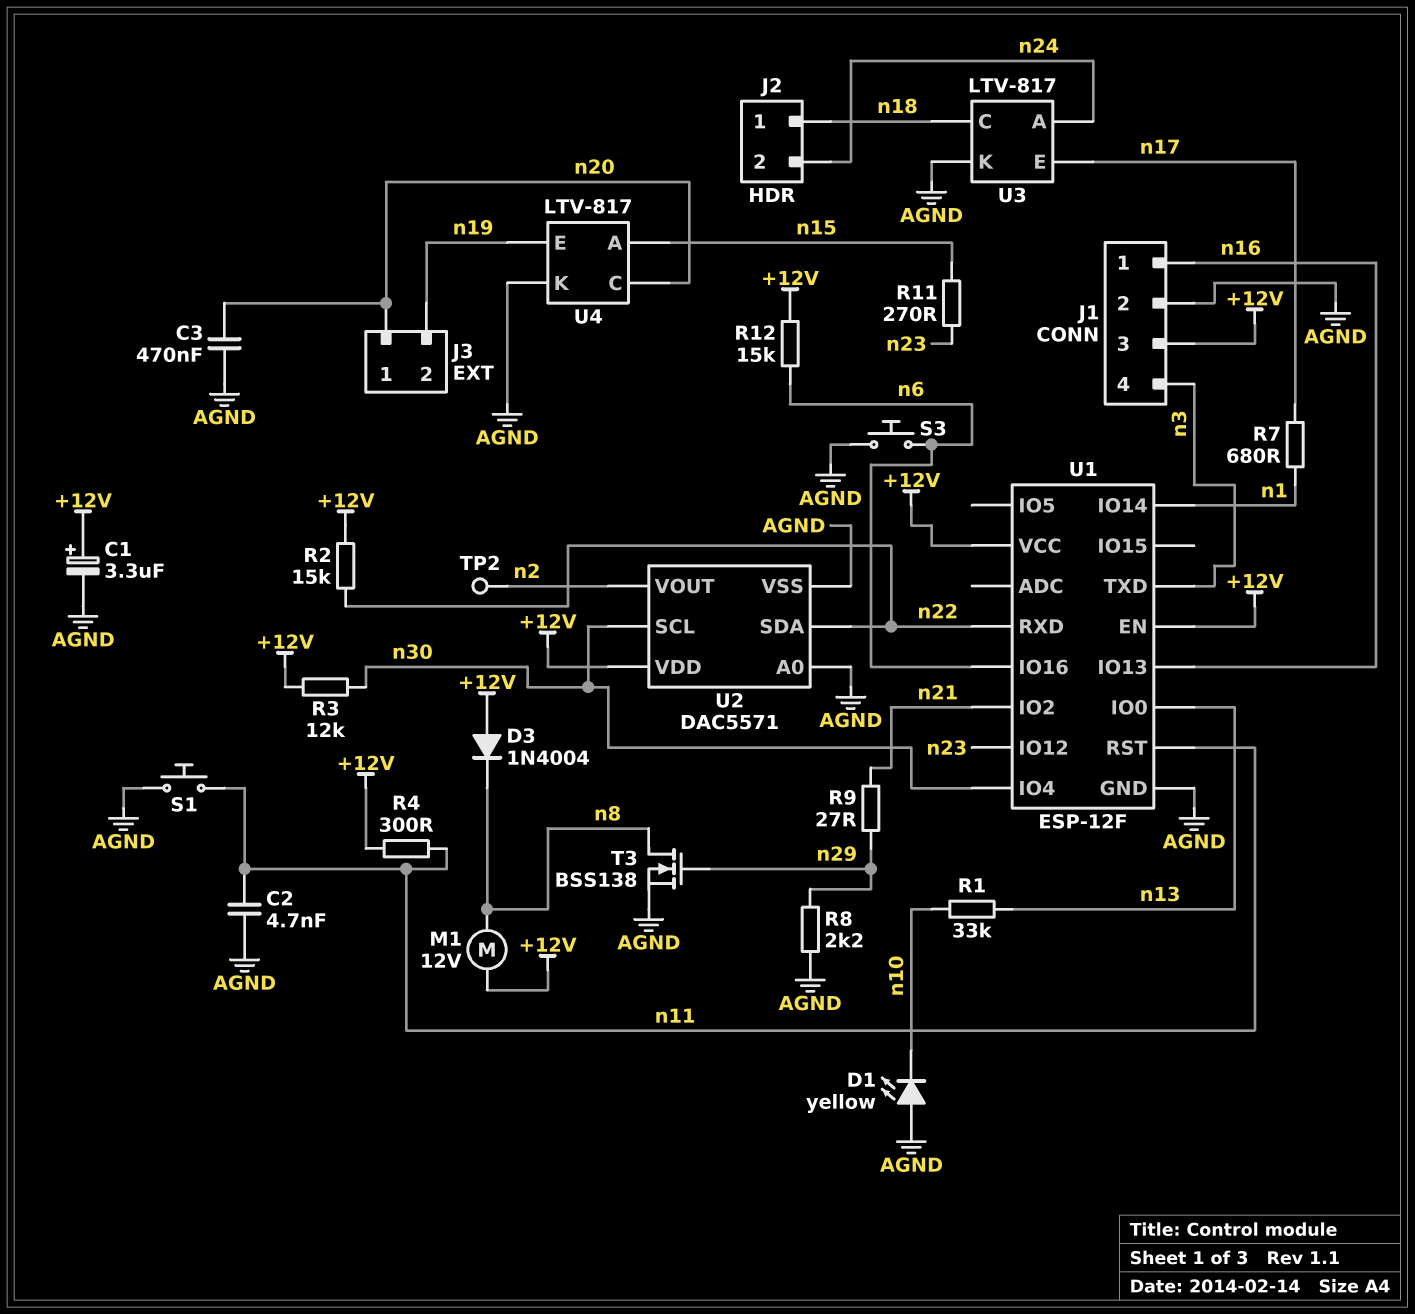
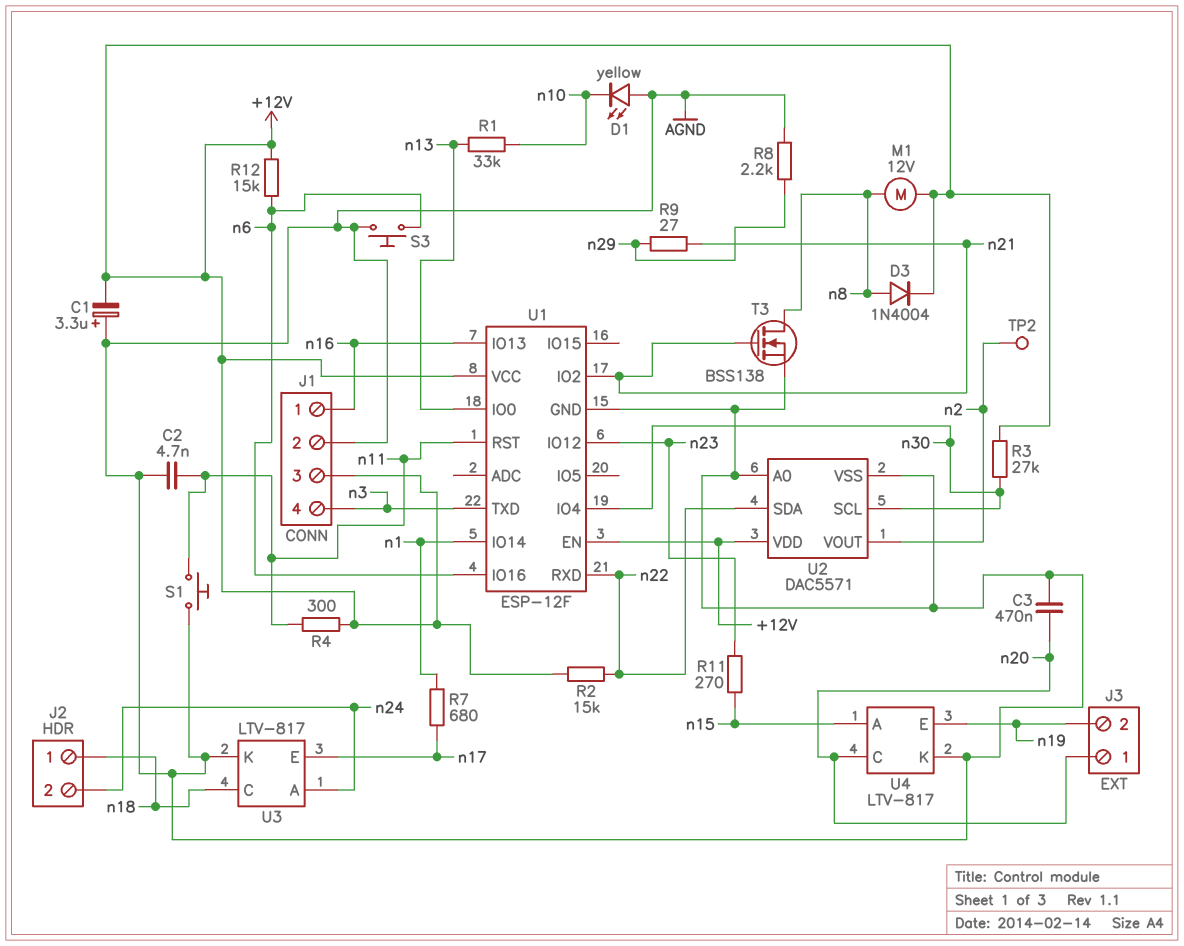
C1: 3.3uF (plus +12V, minus AGND) -> 3.3uF (plus AGND, minus +12V)
D3: diode 1N4004 (A +12V, K n8) -> diode 1N4004 (A n8, K +12V)
R3: 12k (+12V, n30) -> 27k (+12V, n30)
T3: NMOS BSS138 (G n29, D n8, S AGND) -> NMOS BSS138 (G n21, D n8, S AGND)

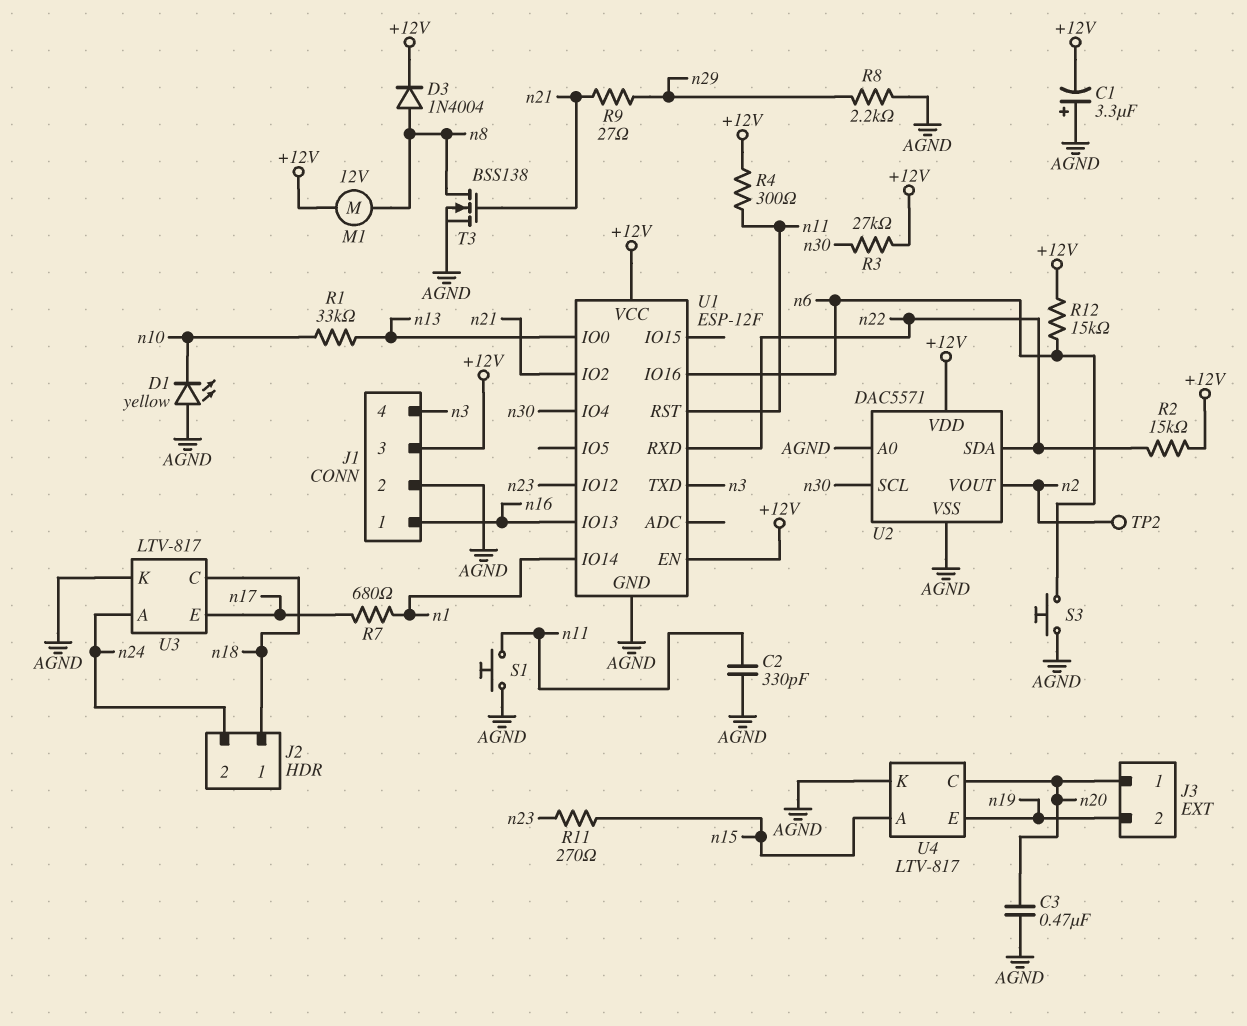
C2: 4.7nF (AGND, n11) -> 330pF (AGND, n11)

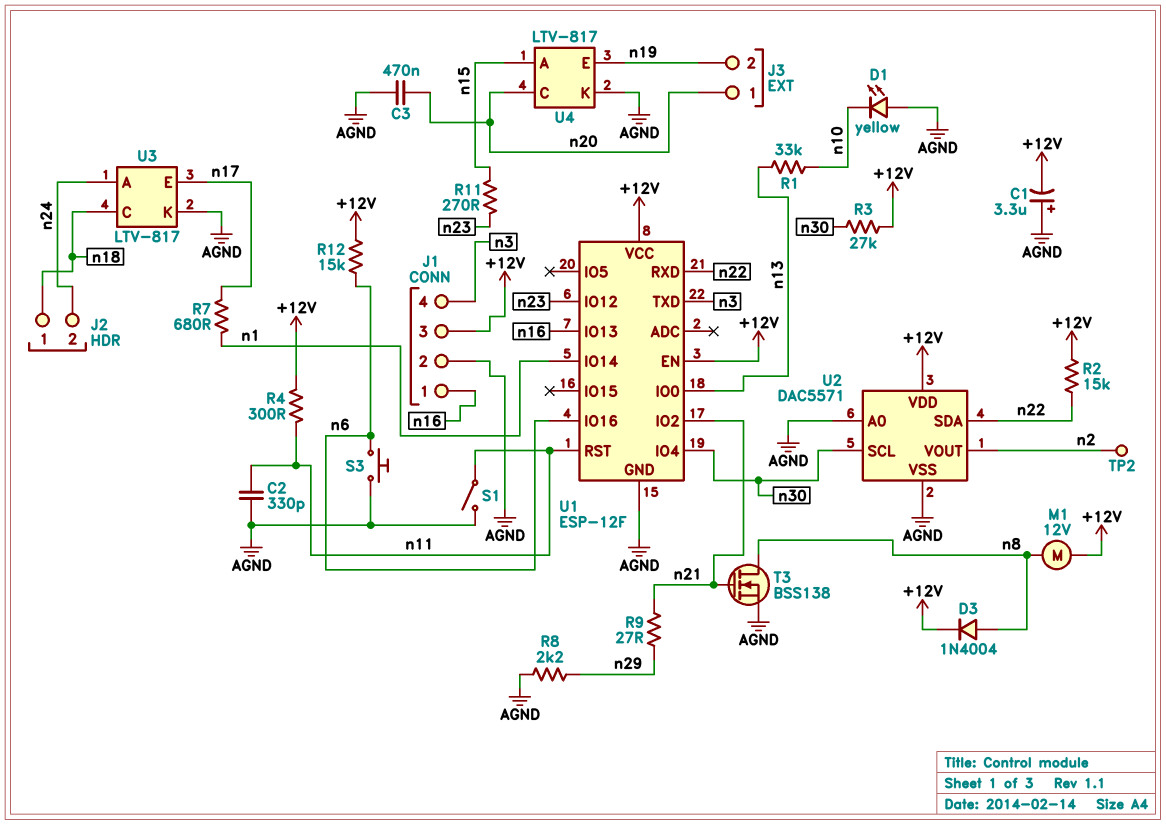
S1: button (AGND, n11) -> switch (AGND, n11)

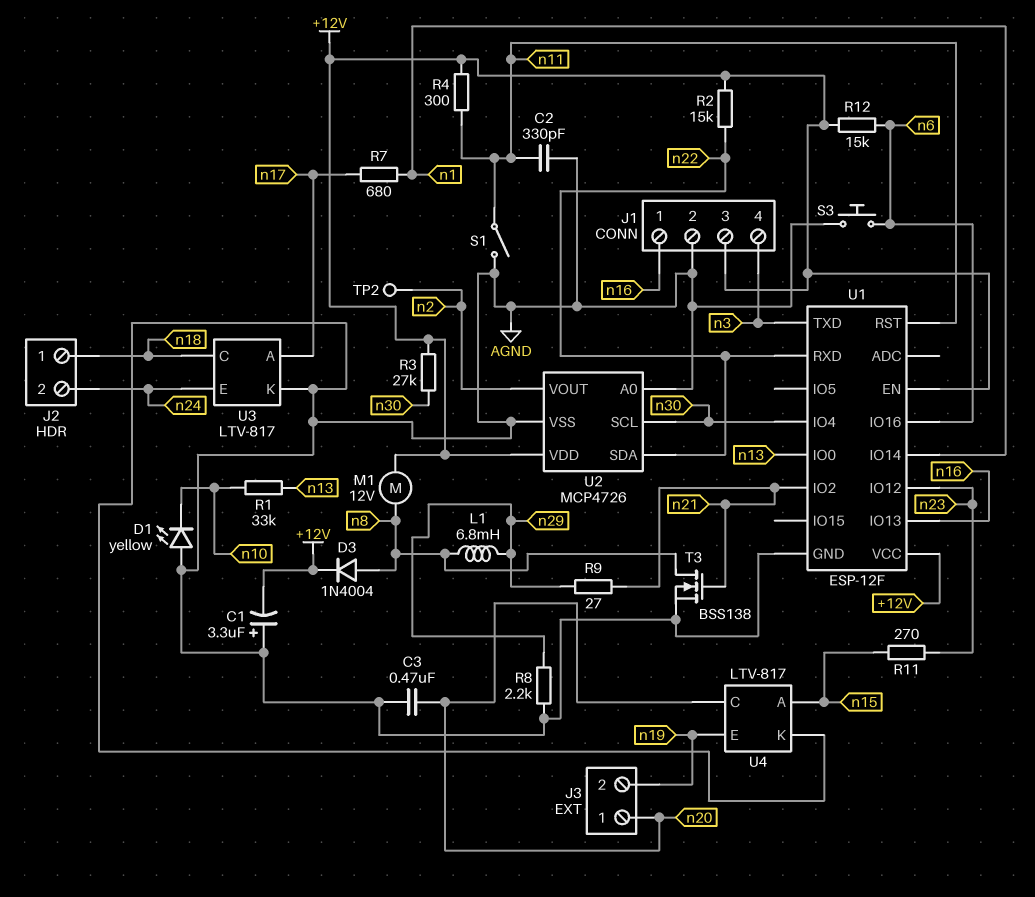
L1: none -> 6.8mH (n8, n29)
U2: DAC5571 -> MCP4726
U3 pin A: n24 -> n17
U3 pin E: n17 -> n24

